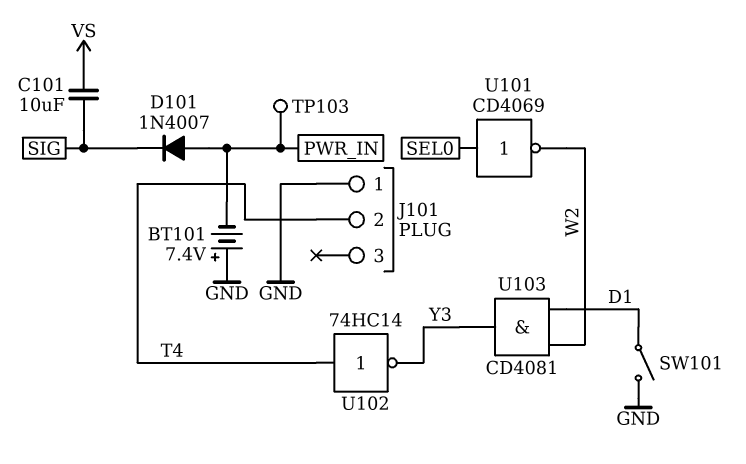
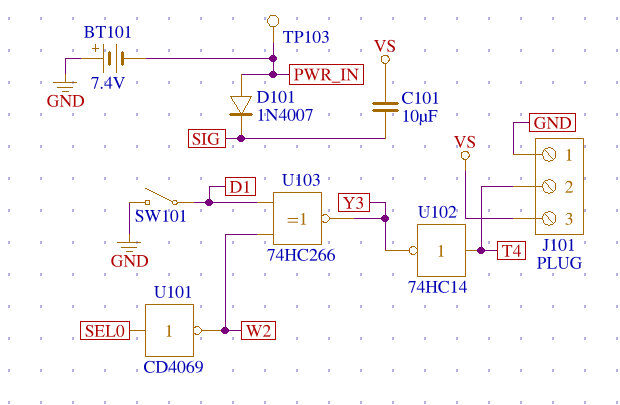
J101 pin 3: none -> VS
U103: AND CD4081 (in D1, in W2, out Y3) -> XNOR 74HC266 (in D1, in W2, out Y3)

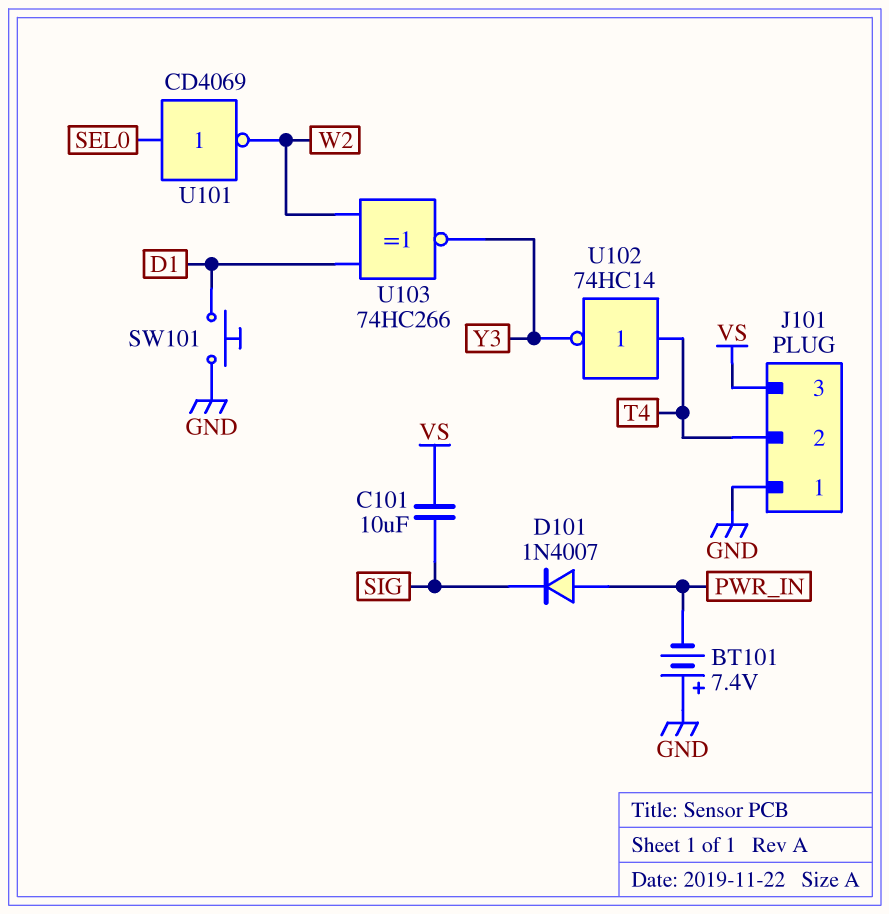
SW101: switch (D1, GND) -> button (D1, GND)
TP103: test point (PWR_IN) -> none

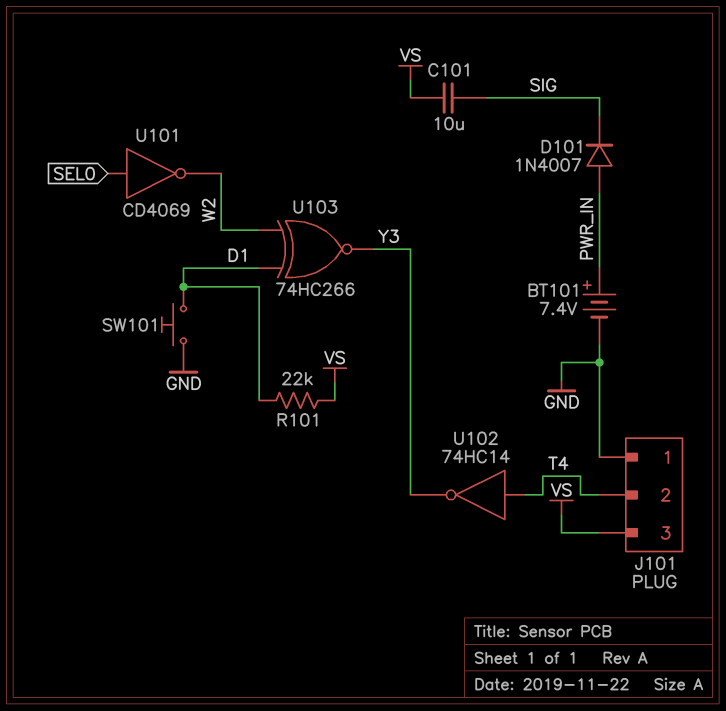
BT101: 7.4V (plus GND, minus PWR_IN) -> 7.4V (plus PWR_IN, minus GND)
R101: none -> 22k (D1, VS)

